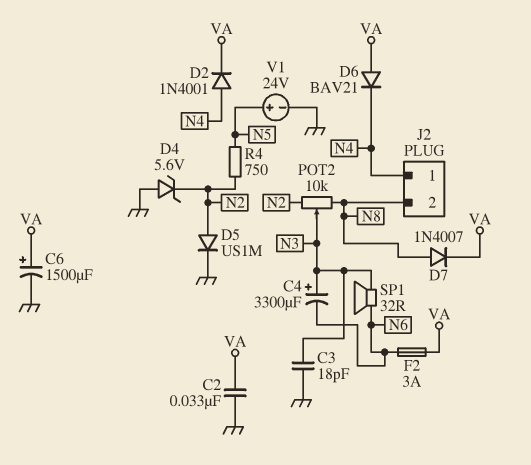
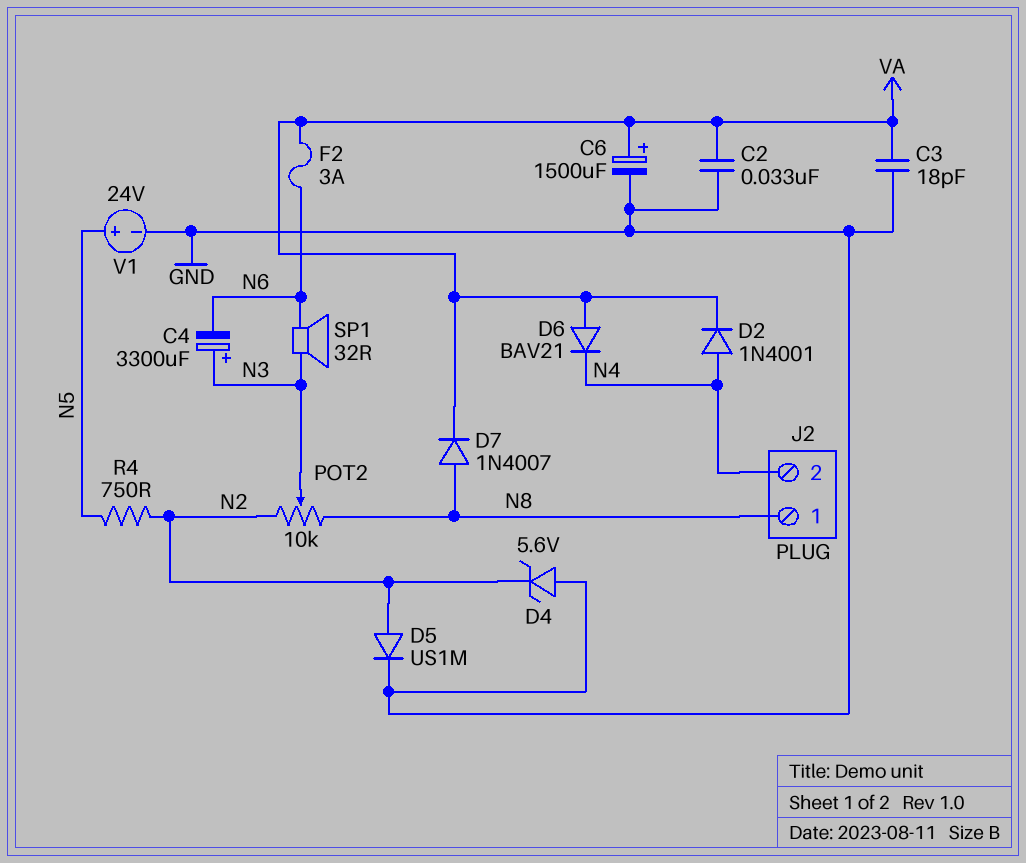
C3: 18pF (GND, N3) -> 18pF (GND, VA)
J2 pin 1: N4 -> N8
J2 pin 2: N8 -> N4

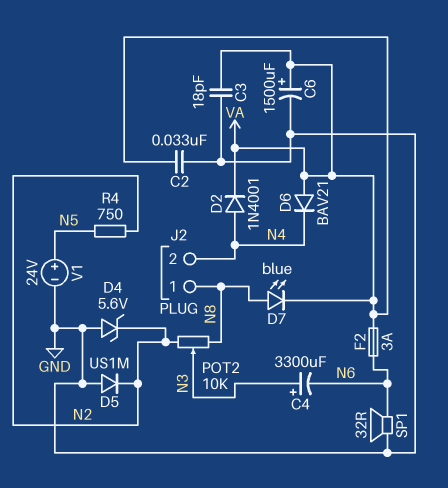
D5: diode US1M (A N2, K GND) -> diode US1M (A GND, K N2)
D7: diode 1N4007 (A N8, K VA) -> LED blue (A N8, K VA)
SP1: speaker 32R (N3, N6) -> speaker 32R (GND, N6)

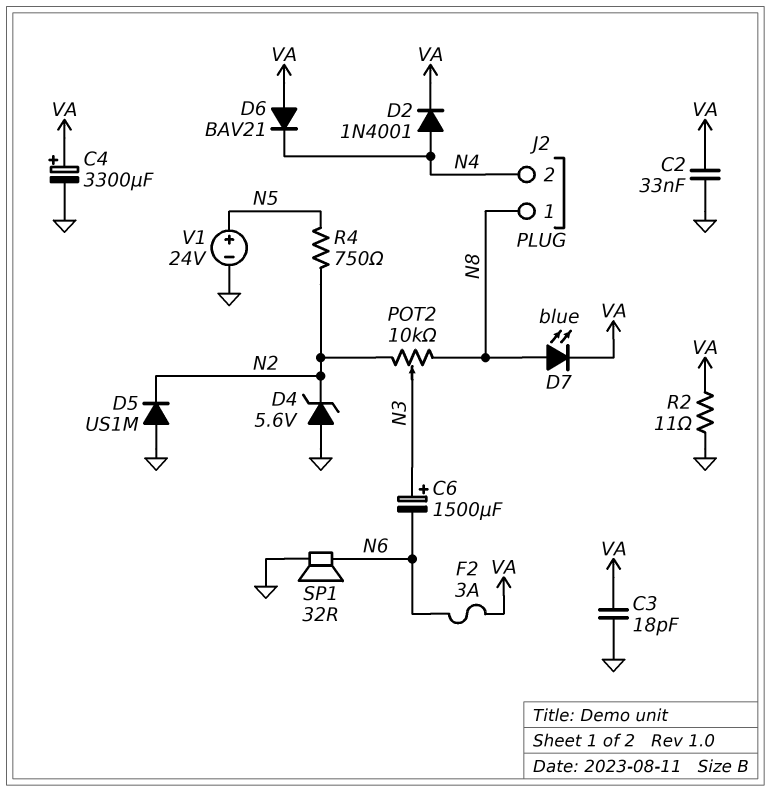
C4: 3300uF (plus N3, minus N6) -> 3300uF (plus VA, minus GND)
C6: 1500uF (plus VA, minus GND) -> 1500uF (plus N3, minus N6)
R2: none -> 11 (GND, VA)

